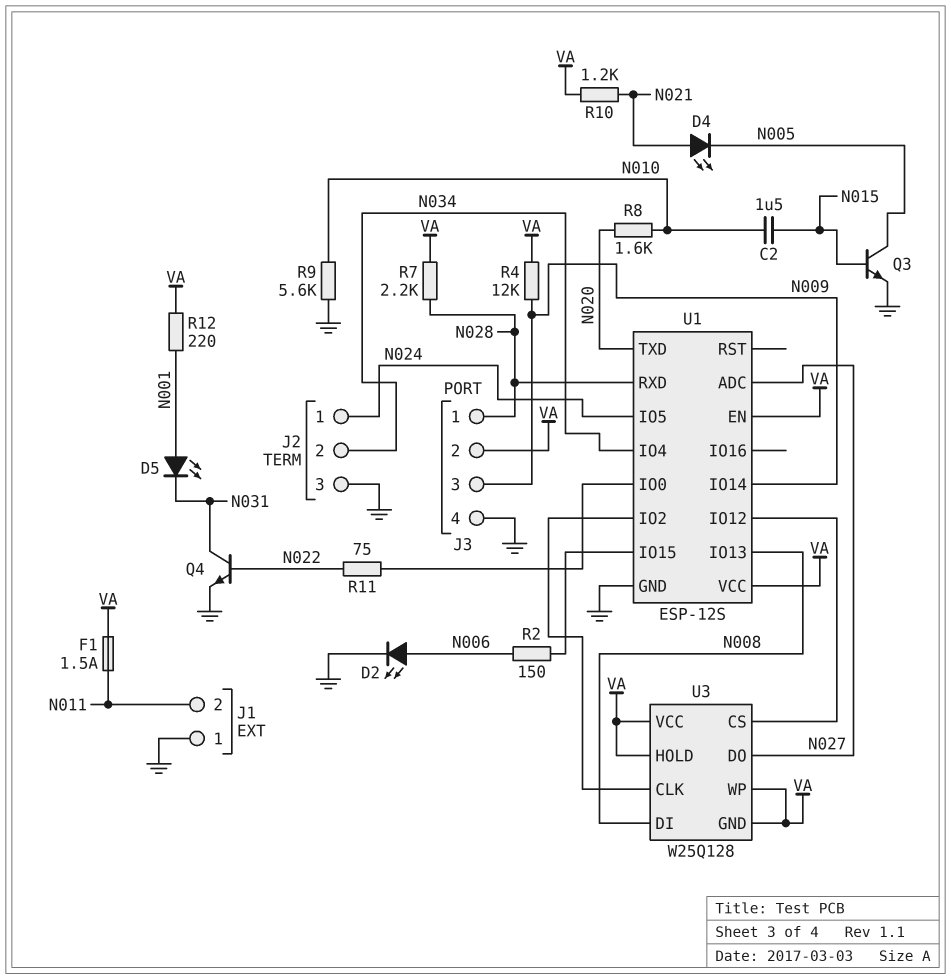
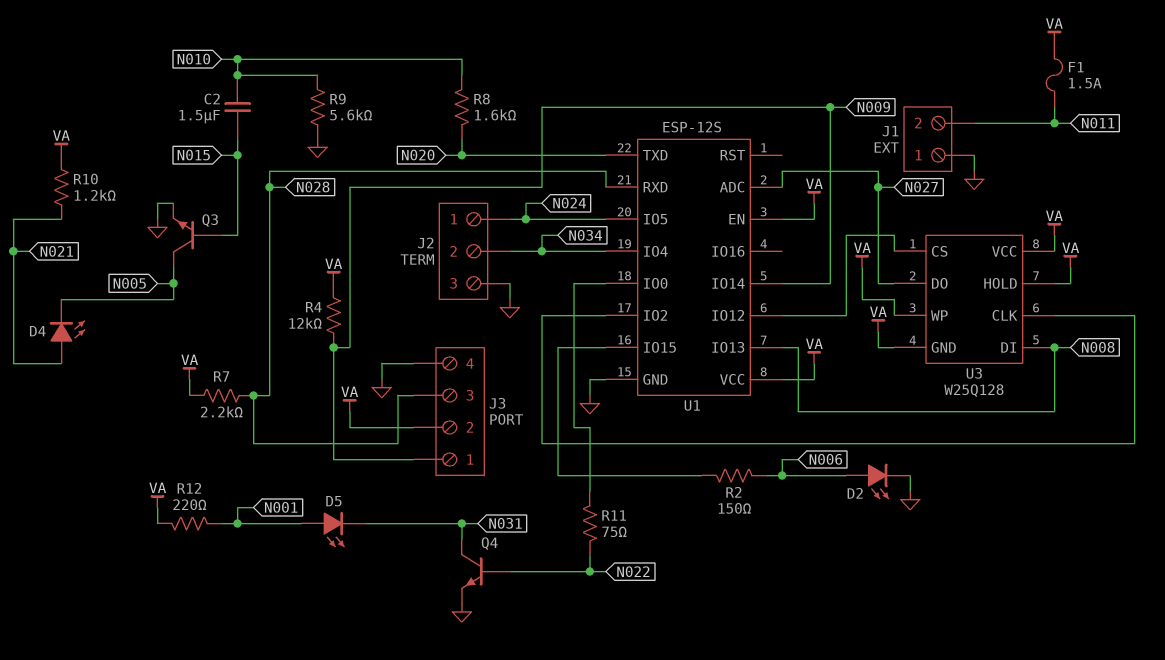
J3 pin 1: N028 -> N009
J3 pin 3: N009 -> N028

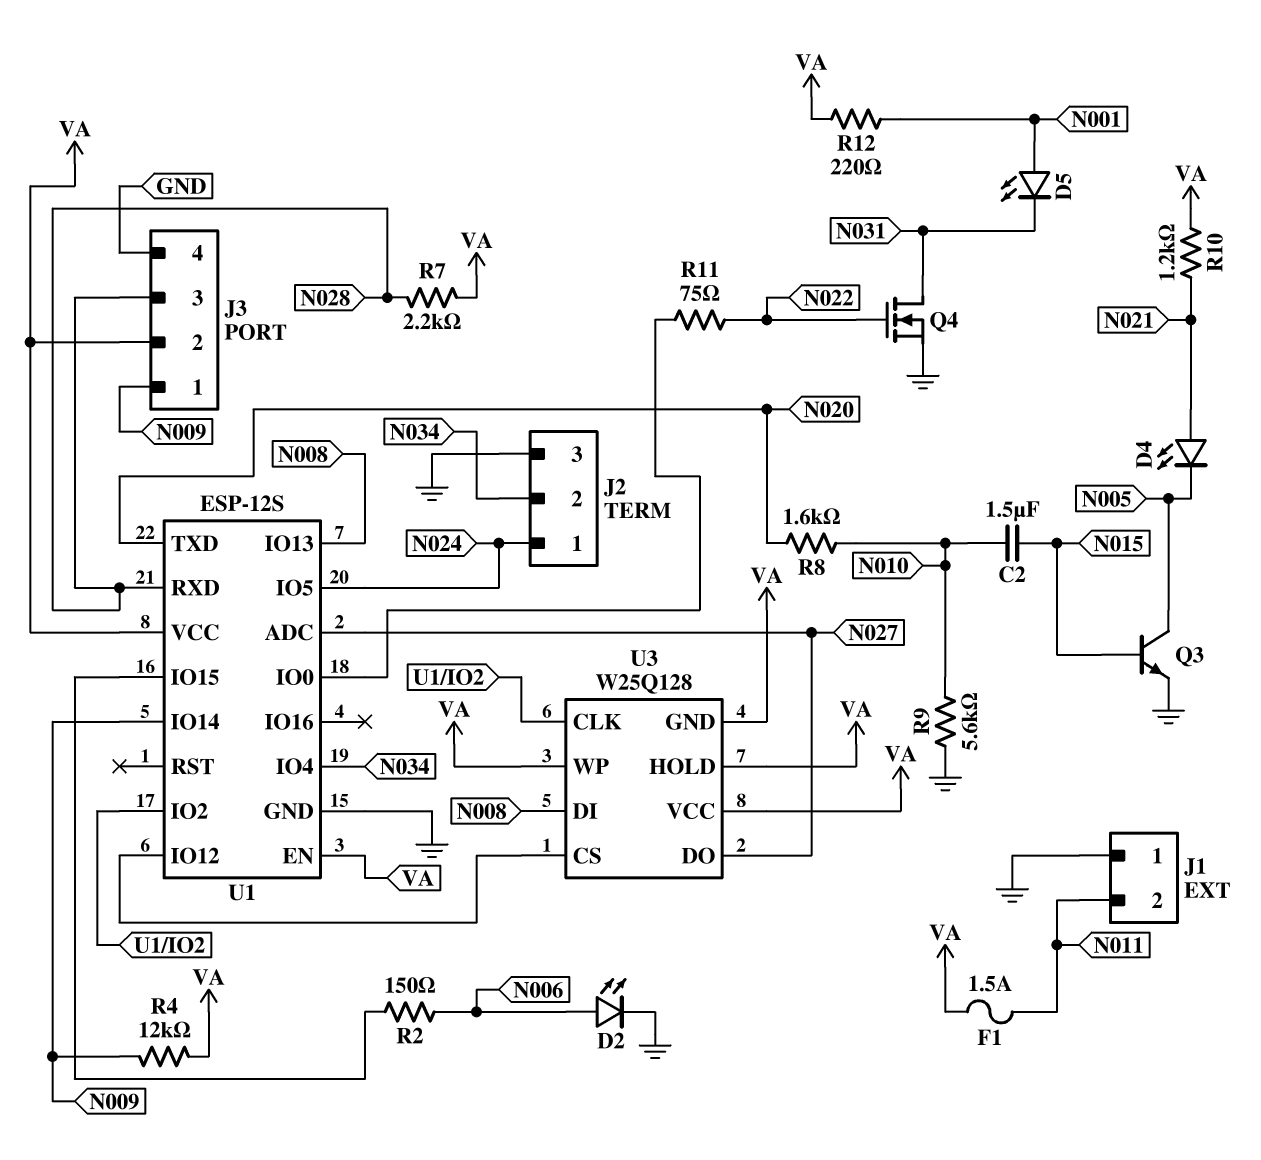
Q4: NPN (B N022, C N031, E GND) -> NMOS (G N022, D N031, S GND)

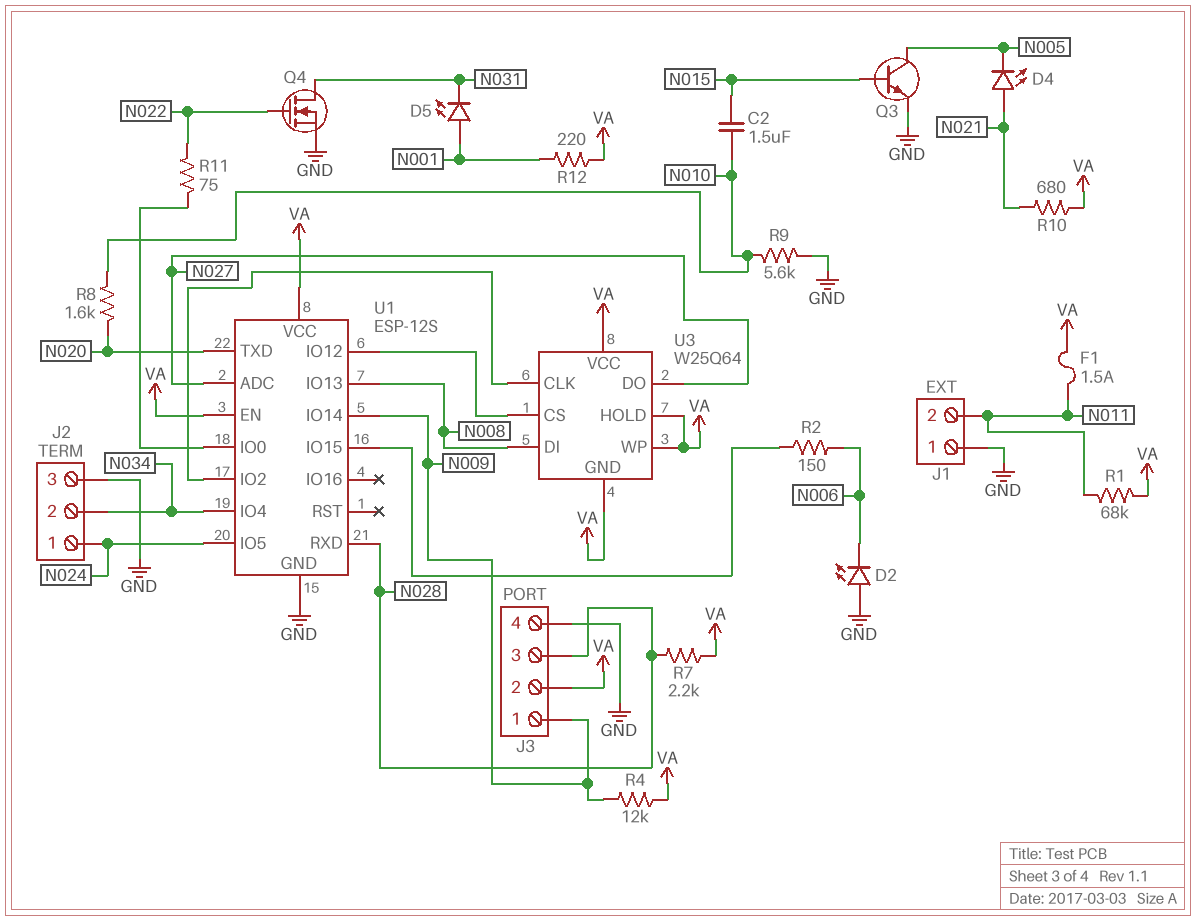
D2: LED (A N006, K GND) -> LED (A GND, K N006)
R1: none -> 68k (N011, VA)
R10: 1.2k (N021, VA) -> 680 (N021, VA)
U3: W25Q128 -> W25Q64

